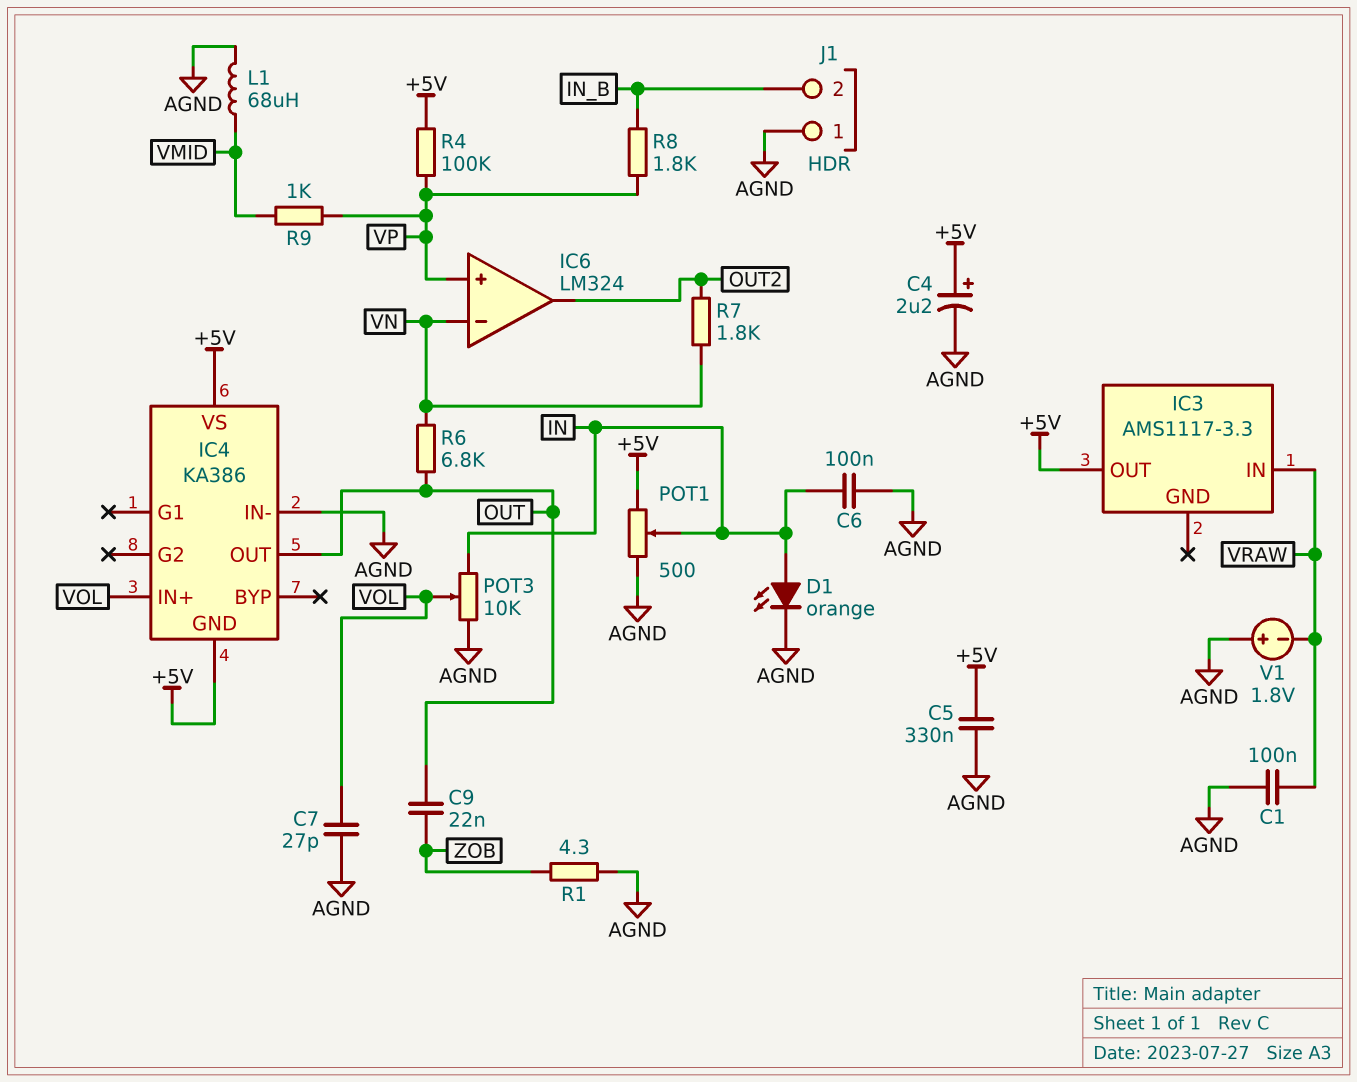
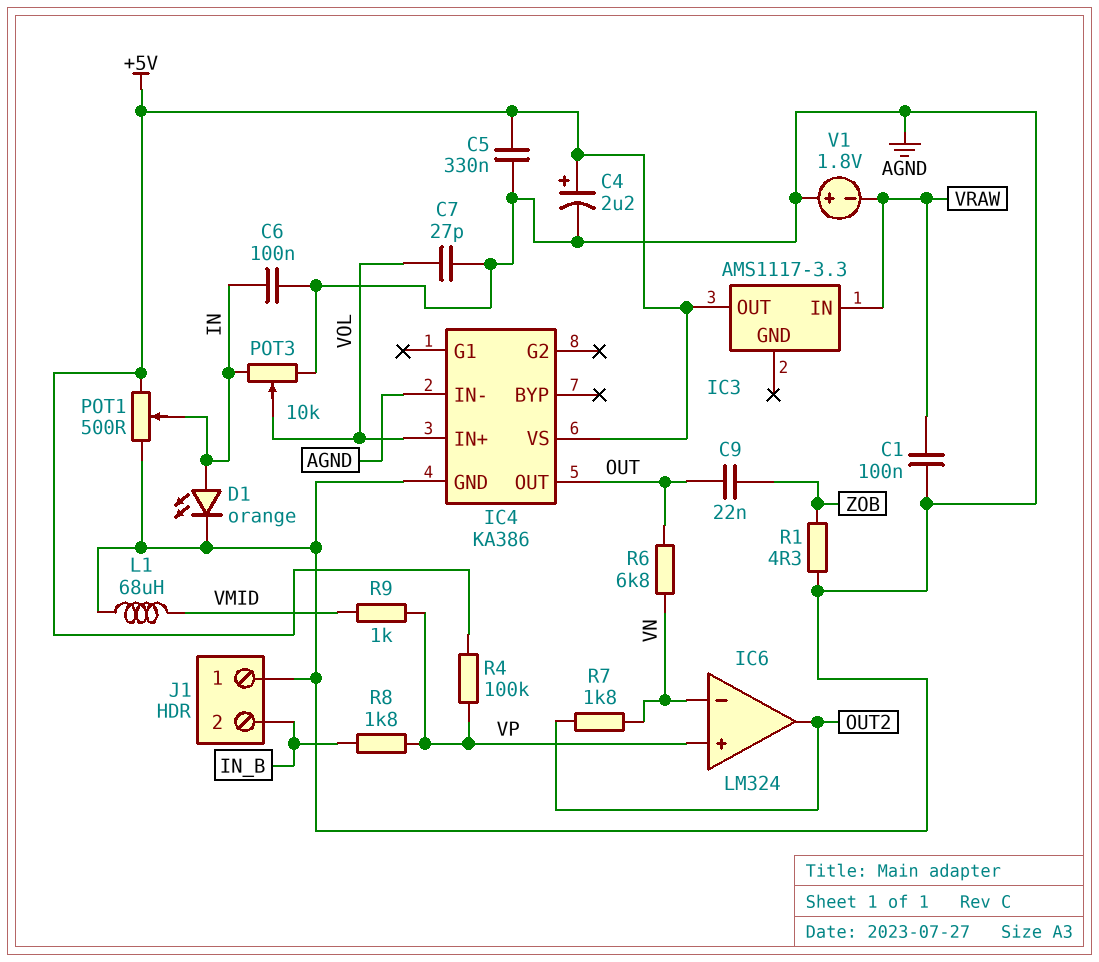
IC4 pin GND: +5V -> AGND

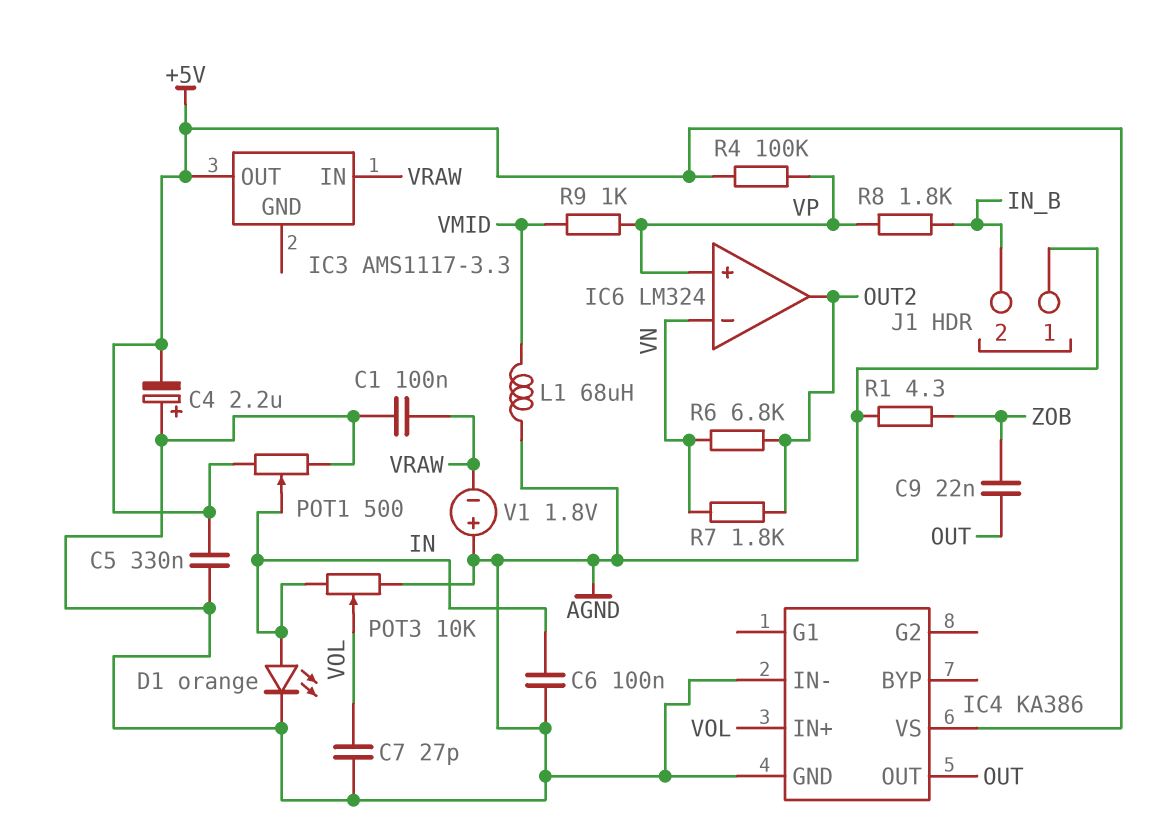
C4: 2.2uF (plus +5V, minus AGND) -> 2.2uF (plus AGND, minus +5V)
R6: 6.8k (OUT, VN) -> 6.8k (OUT2, VN)

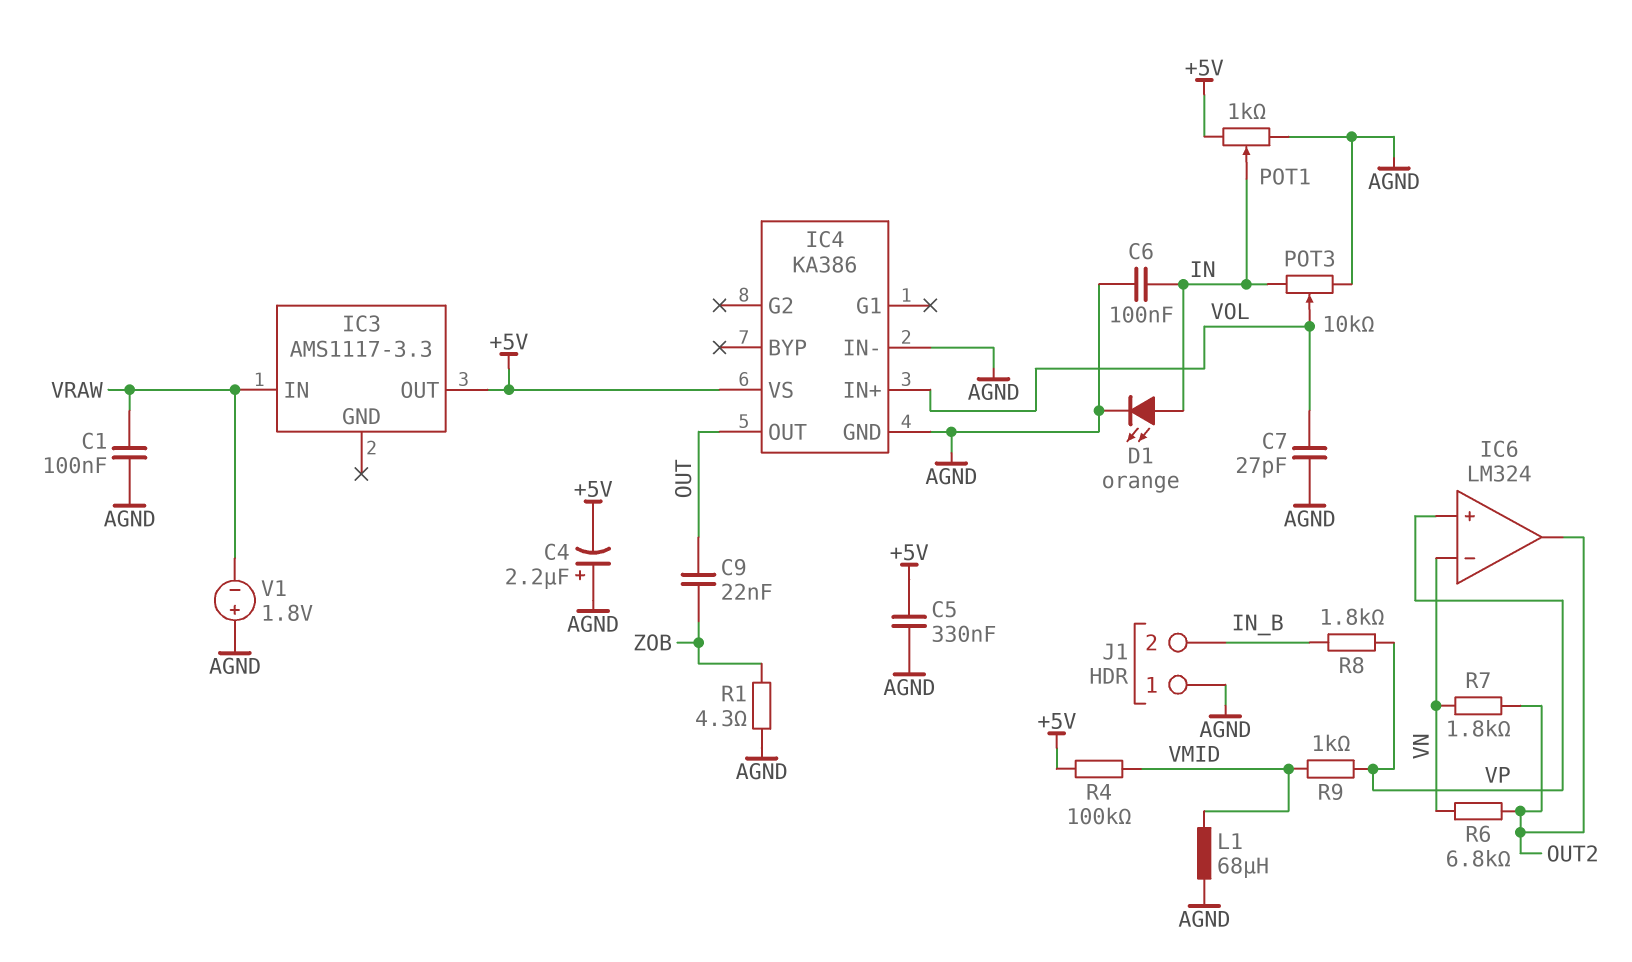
POT1: 500 (+5V, AGND, wiper IN) -> 1k (+5V, AGND, wiper IN)
R4: 100k (+5V, VP) -> 100k (+5V, VMID)

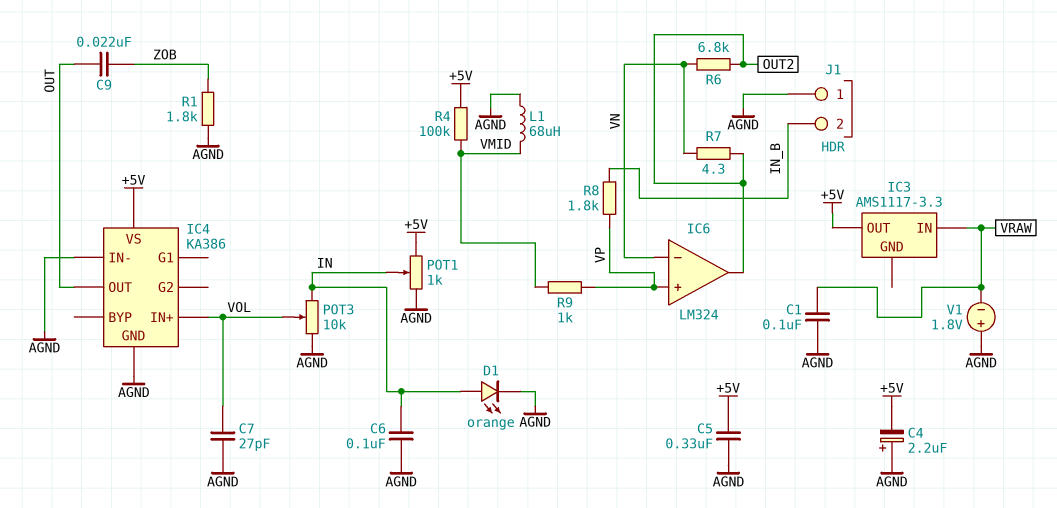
R1: 4.3 (AGND, ZOB) -> 1.8k (AGND, ZOB)
R7: 1.8k (OUT2, VN) -> 4.3 (OUT2, VN)

